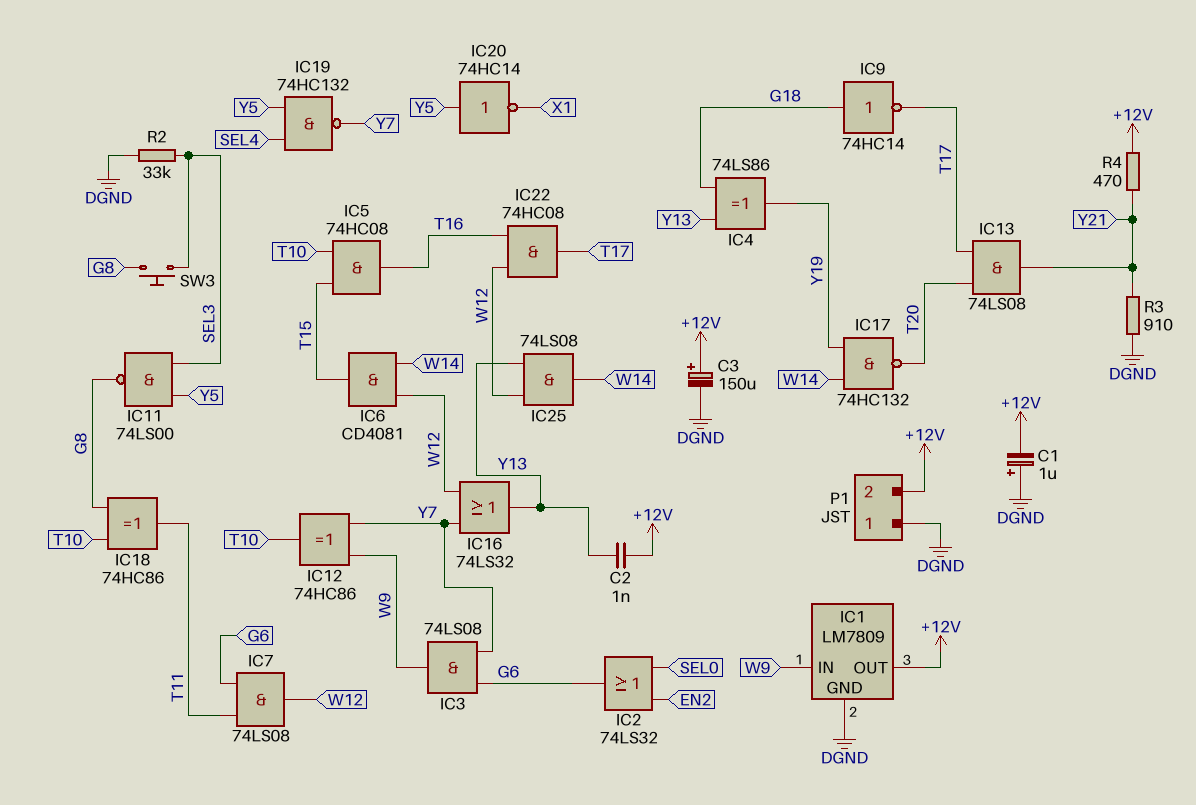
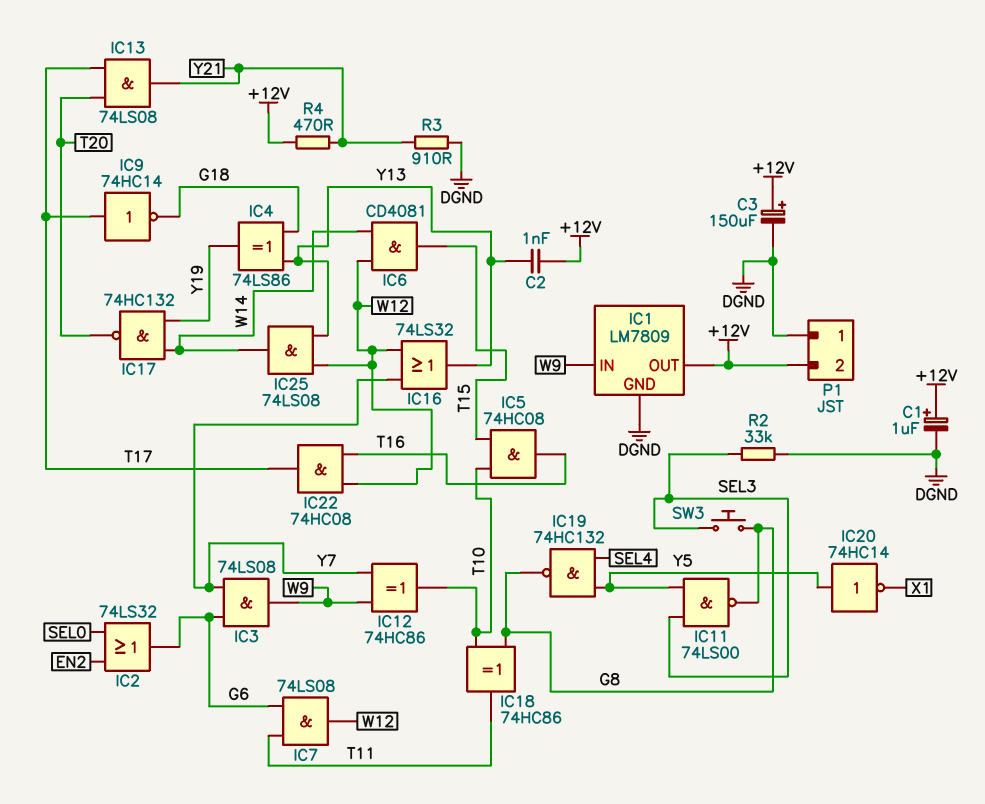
C1: 1uF (plus DGND, minus +12V) -> 1uF (plus +12V, minus DGND)
IC9: NOT 74HC14 (in G18, out T17) -> NOT 74HC14 (in T17, out G18)
IC19: NAND 74HC132 (in SEL4, in Y5, out Y7) -> NAND 74HC132 (in SEL4, in Y5, out G8)

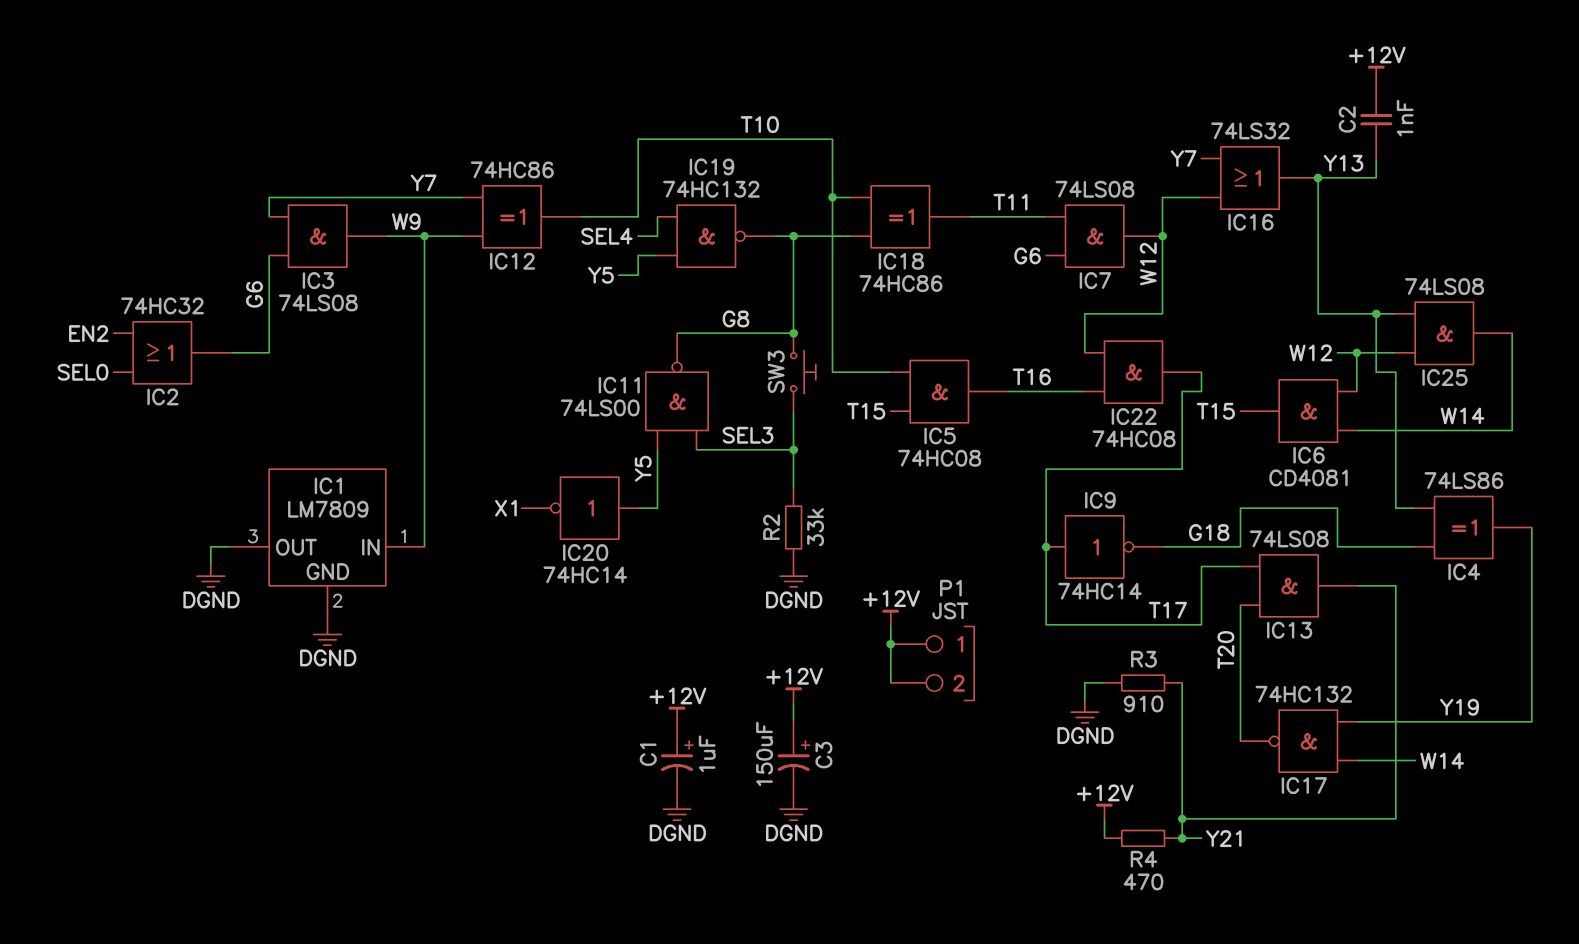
IC1 pin OUT: +12V -> DGND
IC2: OR 74LS32 (in EN2, in SEL0, out G6) -> OR 74HC32 (in EN2, in SEL0, out G6)
P1 pin 1: DGND -> +12V

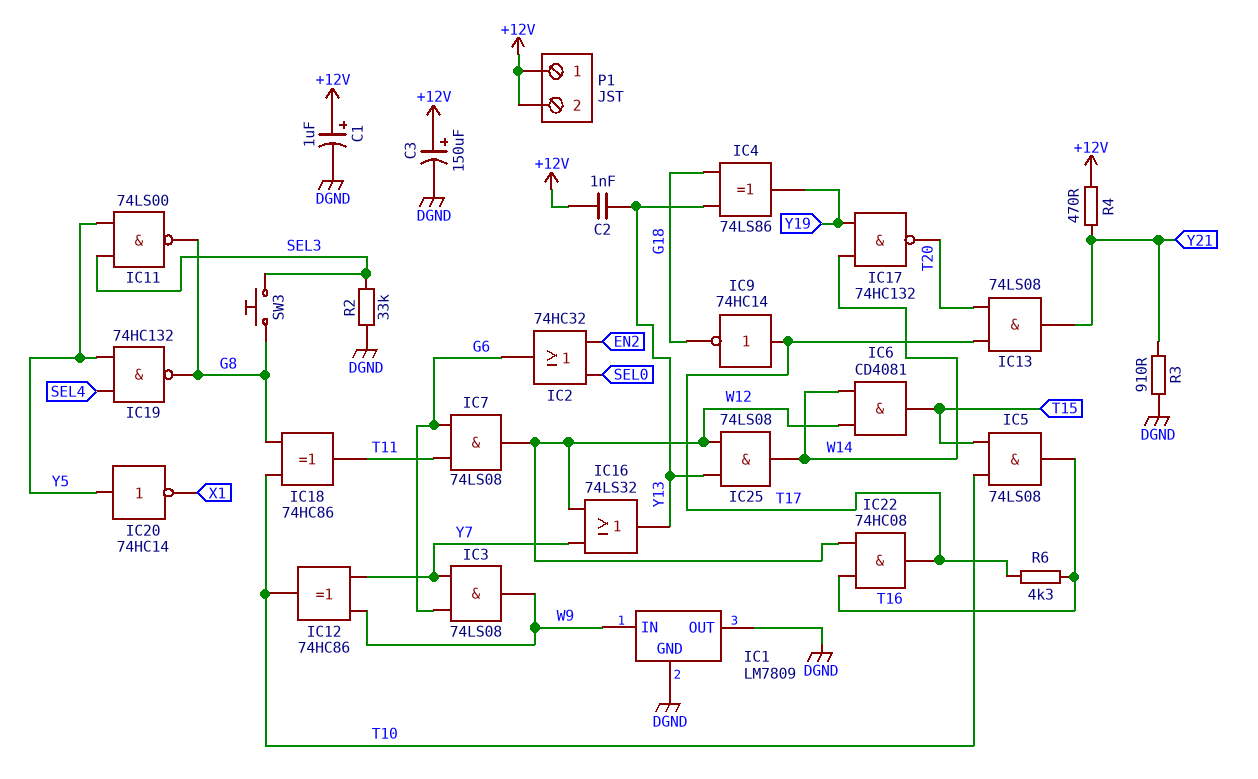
IC5: AND 74HC08 (in T10, in T15, out T16) -> AND 74LS08 (in T10, in T15, out T16)
R6: none -> 4.3k (T16, T17)

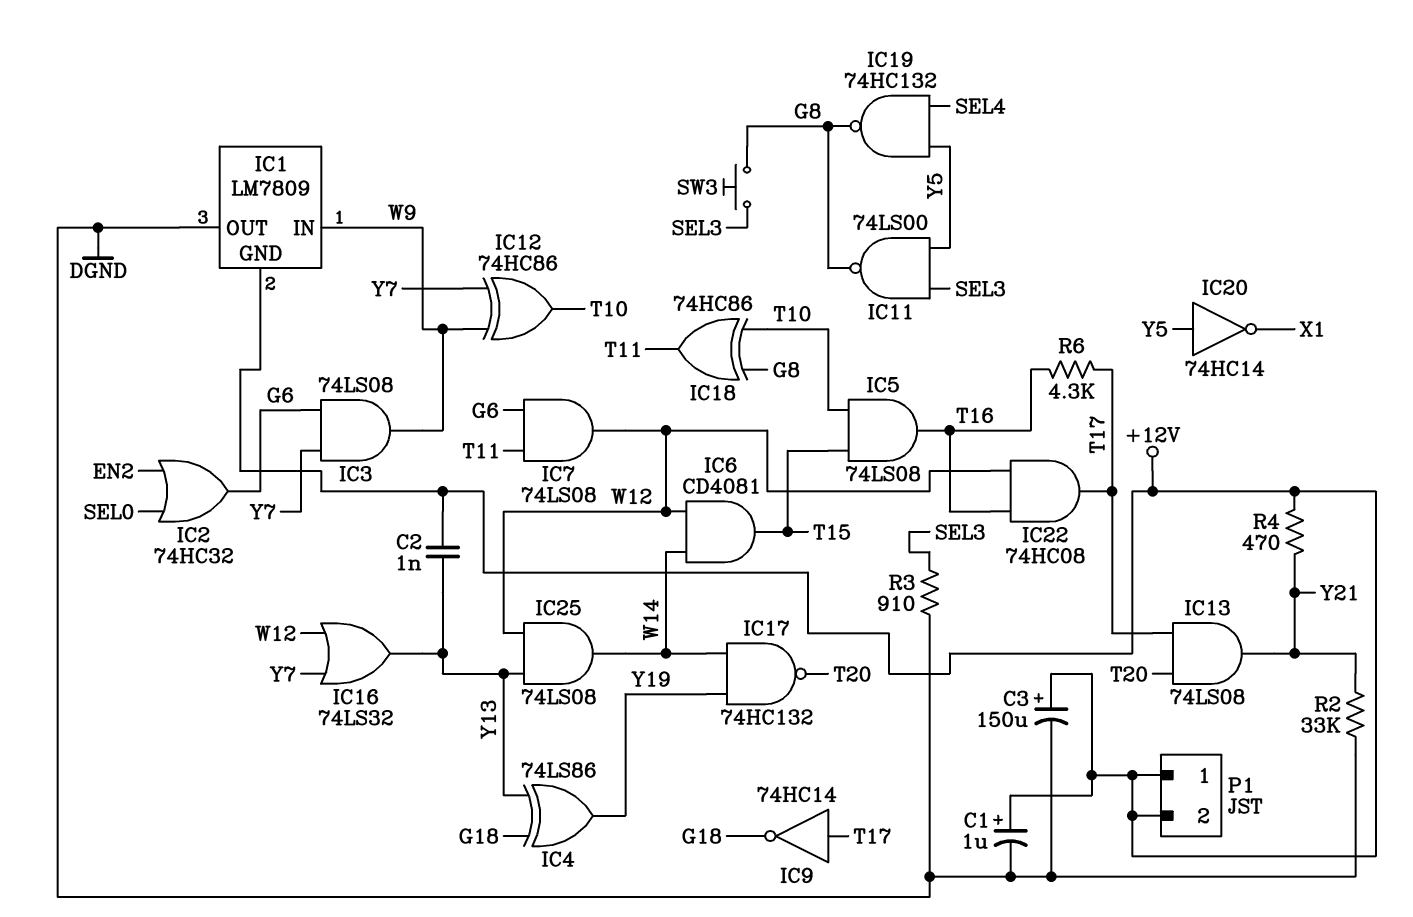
IC1 pin GND: DGND -> +12V
R2: 33k (DGND, SEL3) -> 33k (DGND, Y21)
R3: 910 (DGND, Y21) -> 910 (DGND, SEL3)

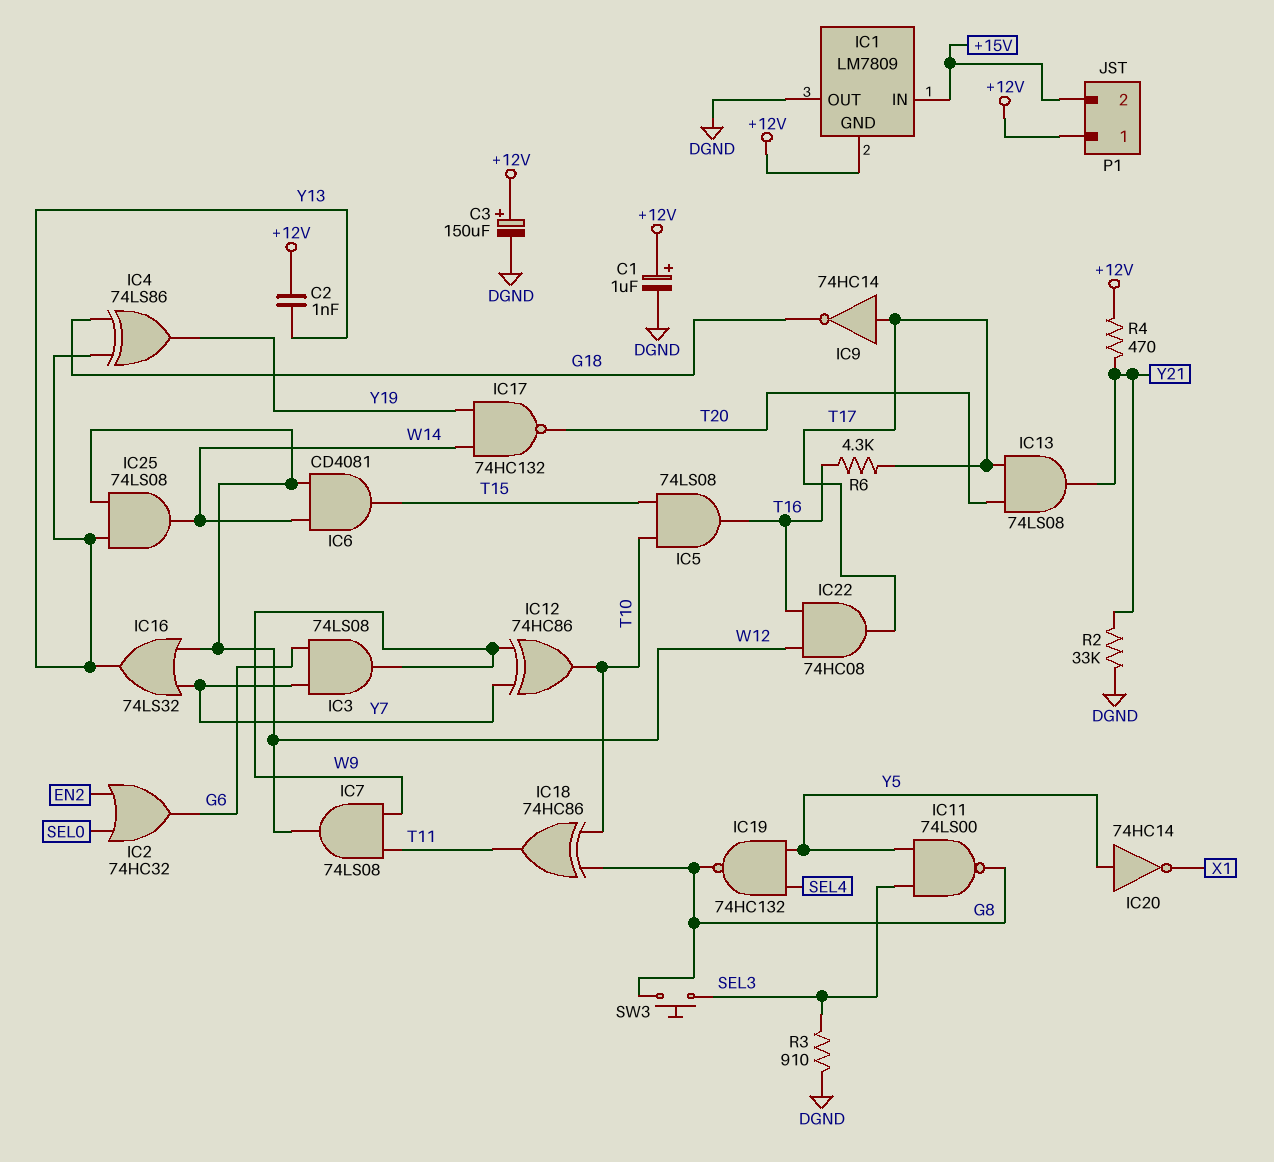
IC1 pin IN: W9 -> +15V
IC7: AND 74LS08 (in G6, in T11, out W12) -> AND 74LS08 (in T11, in W9, out W12)
P1 pin 2: +12V -> +15V

